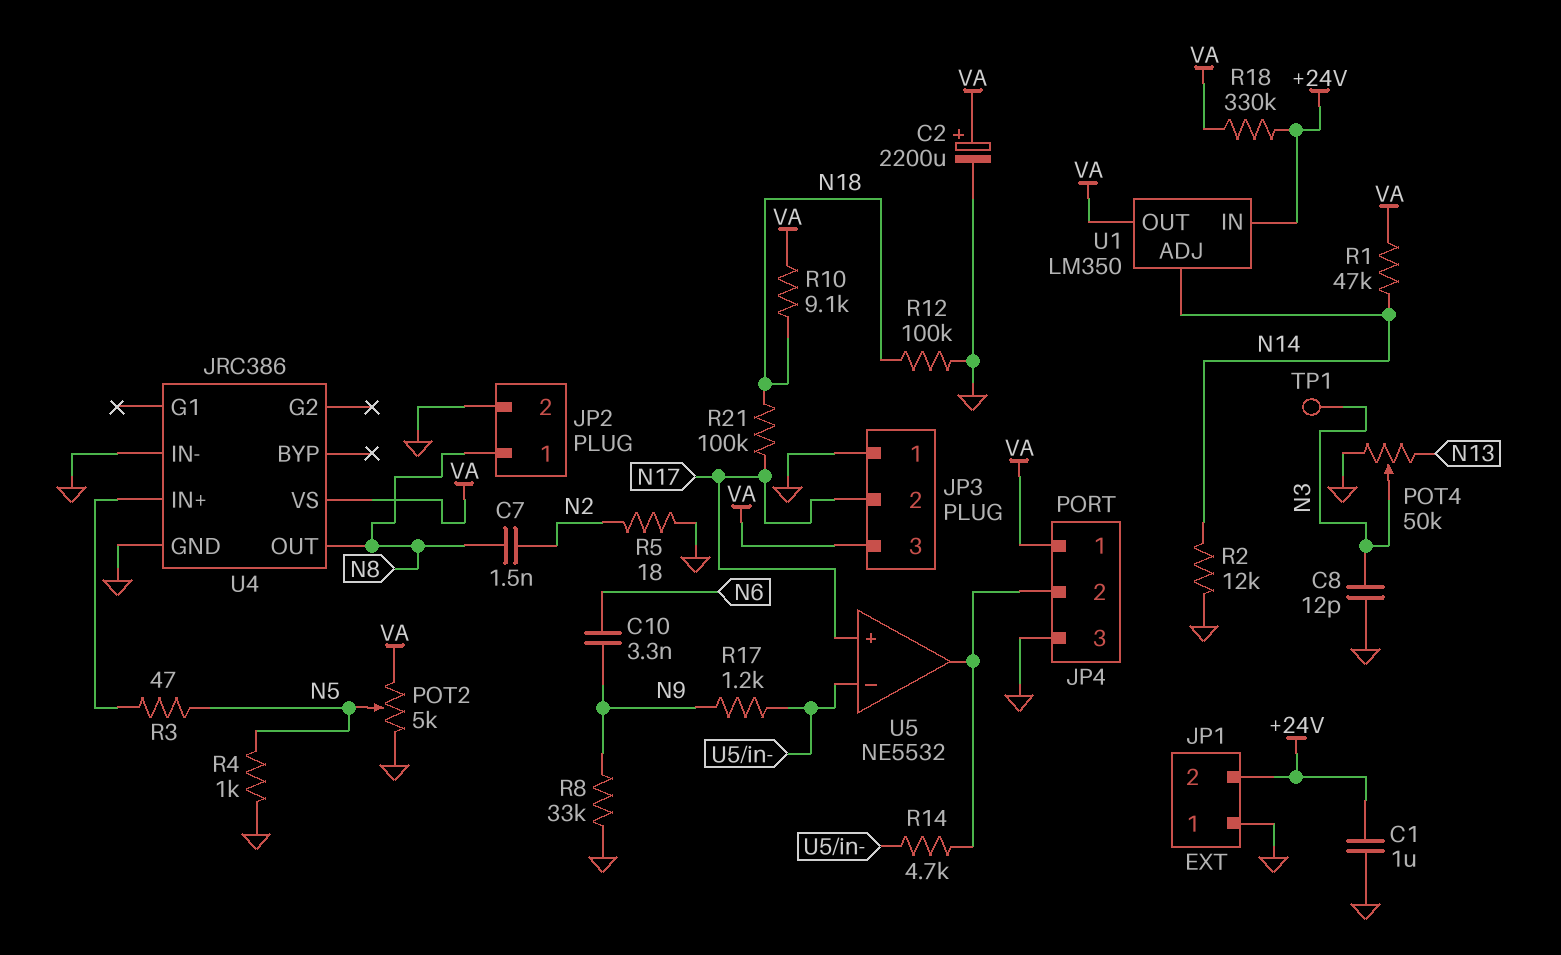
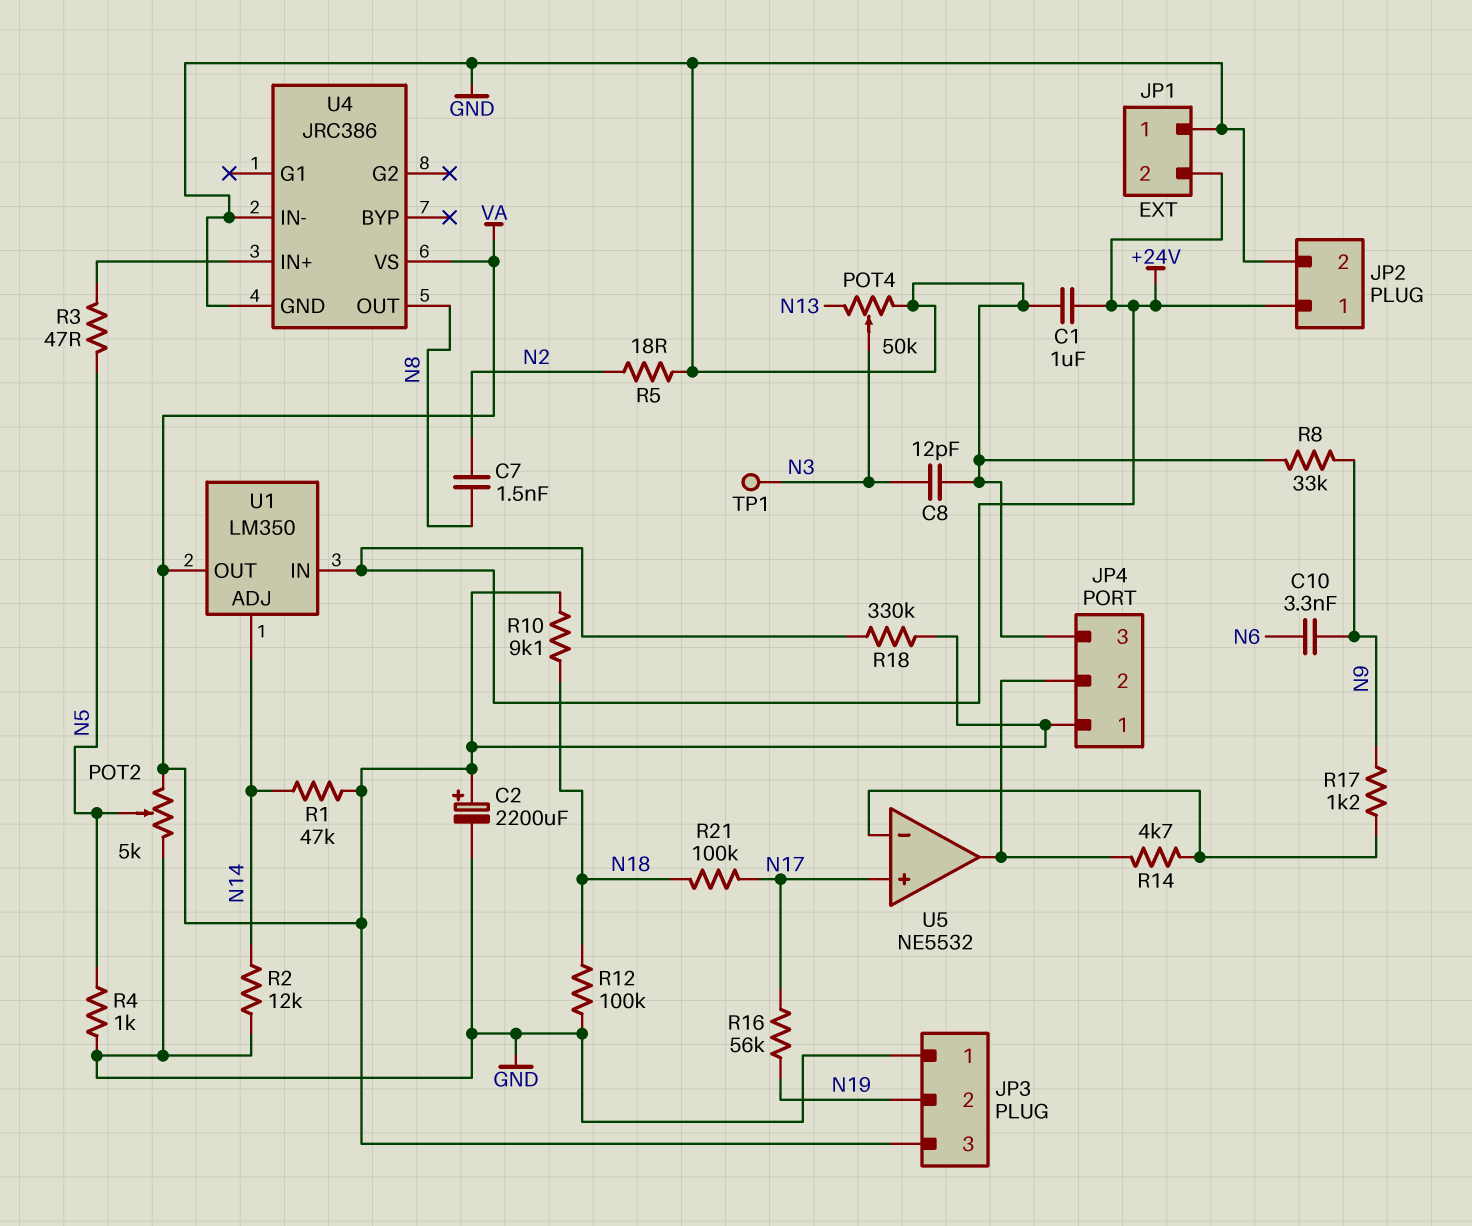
JP2 pin 1: N8 -> +24V
JP3 pin 2: N17 -> N19
R16: none -> 56k (N17, N19)

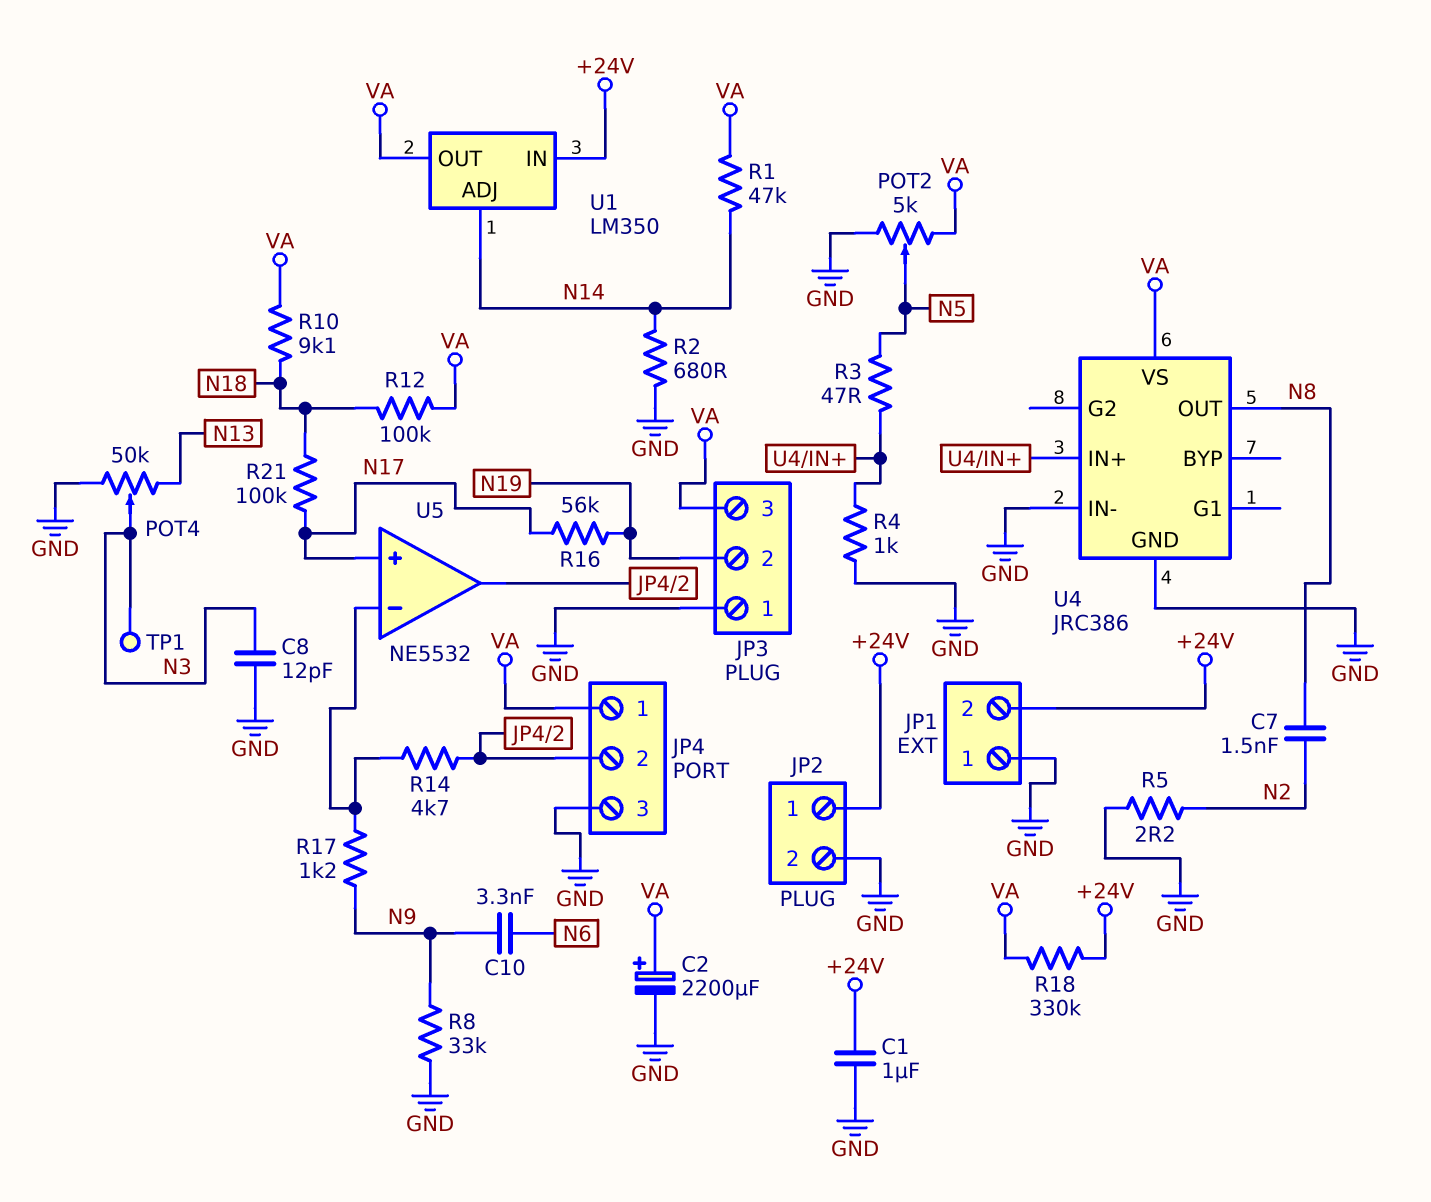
R2: 12k (GND, N14) -> 680 (GND, N14)
R4: 1k (GND, N5) -> 1k (GND, U4/IN+)
R5: 18 (GND, N2) -> 2.2 (GND, N2)
R12: 100k (GND, N18) -> 100k (N18, VA)

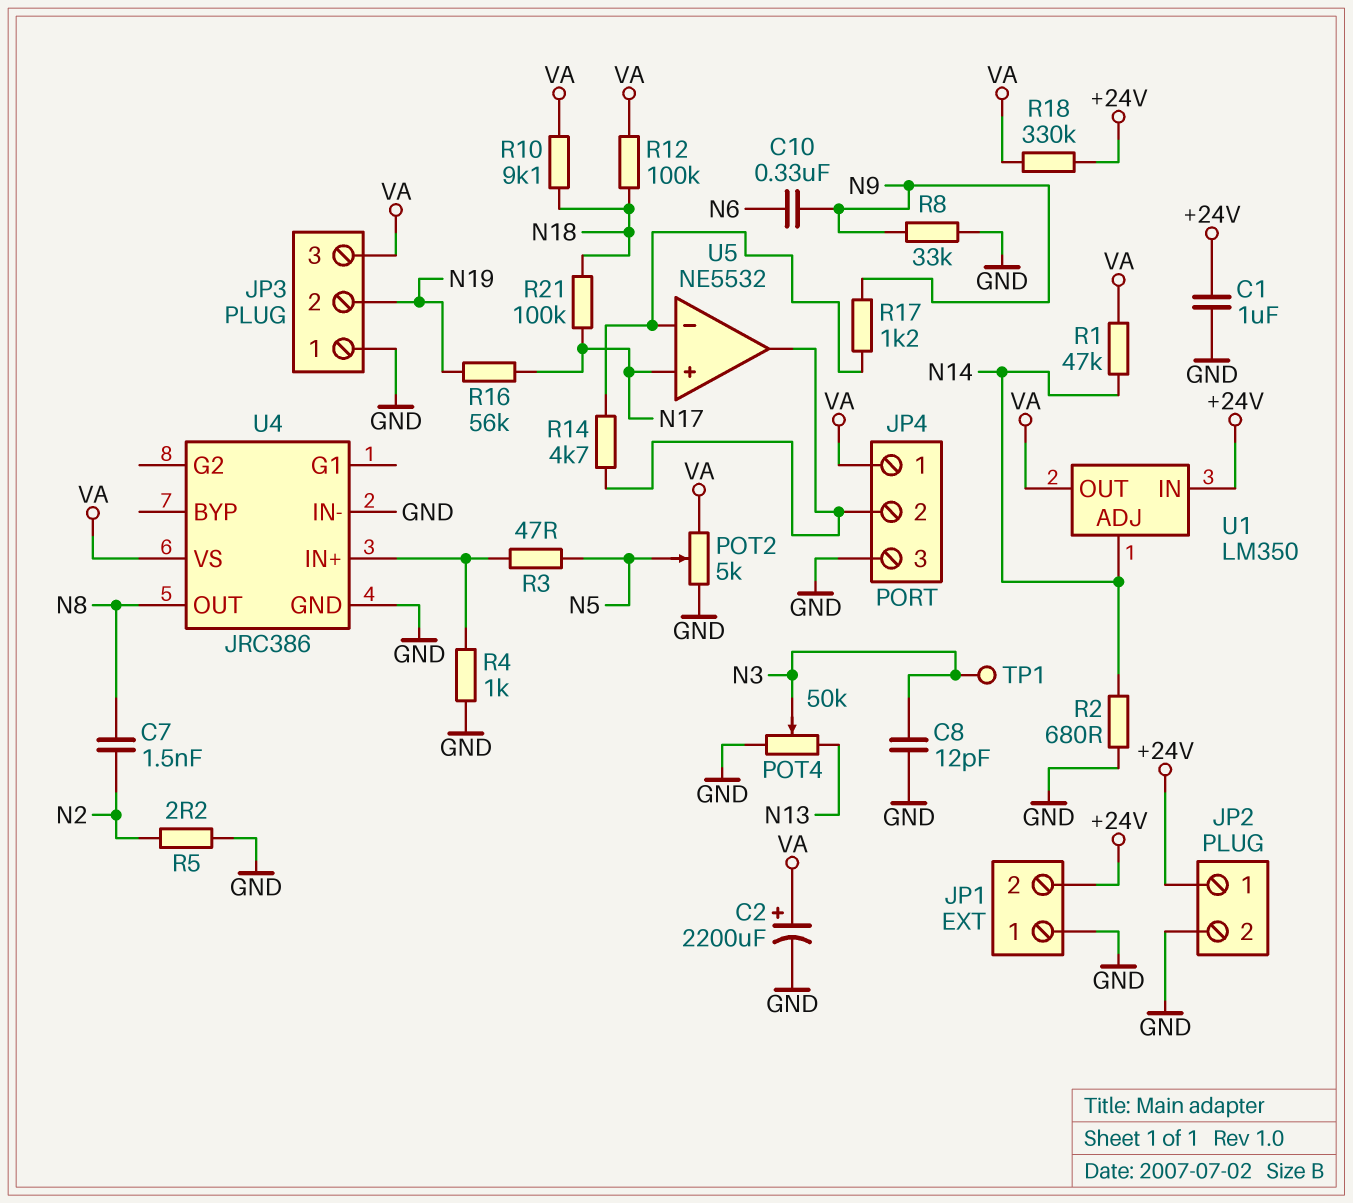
C10: 3.3nF (N6, N9) -> 330nF (N6, N9)

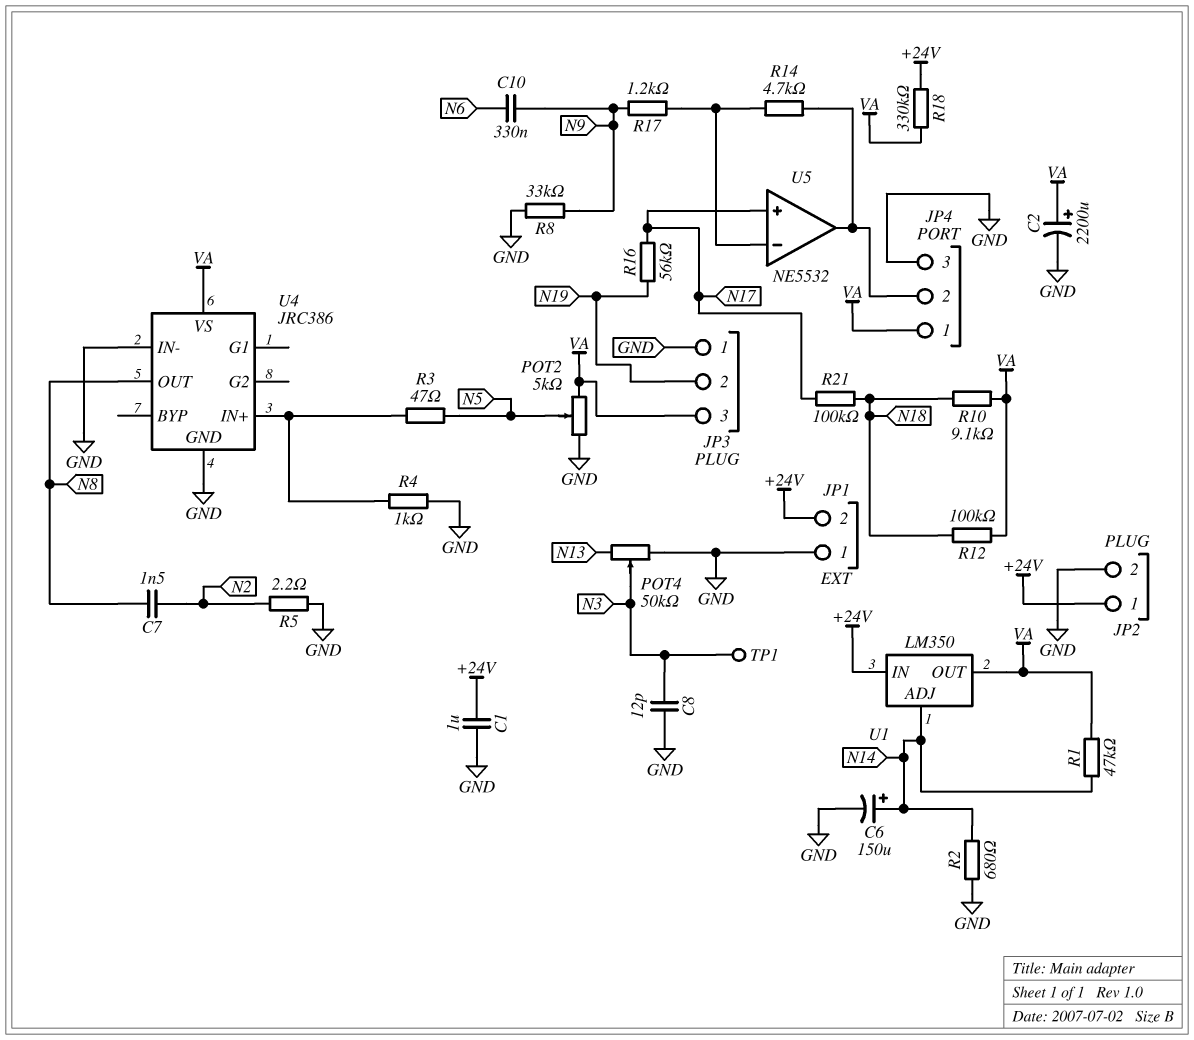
C6: none -> 150uF (plus N14, minus GND)

